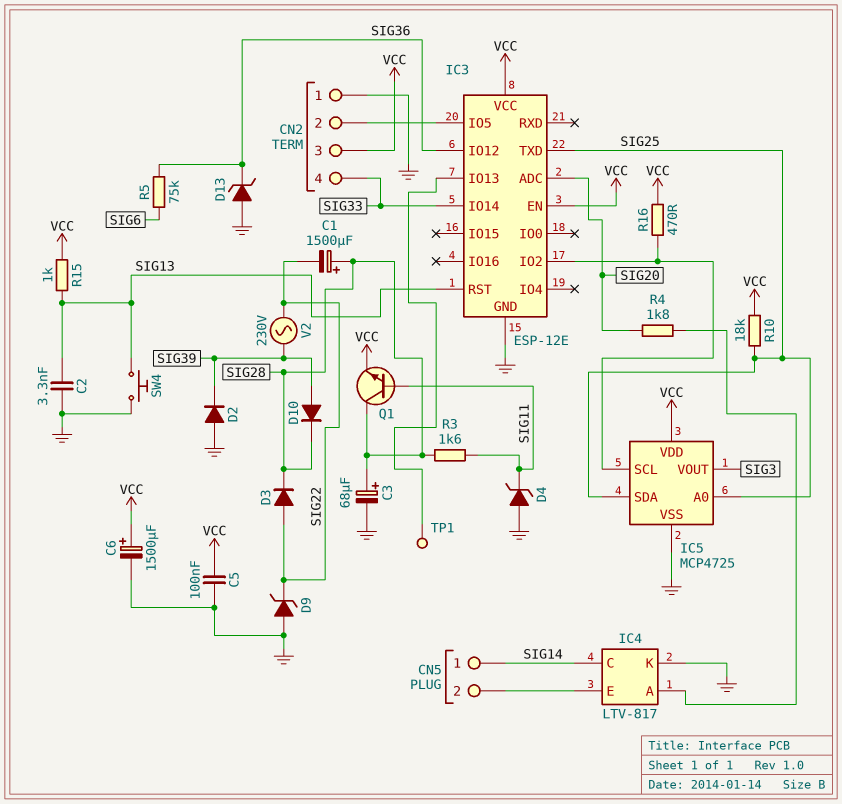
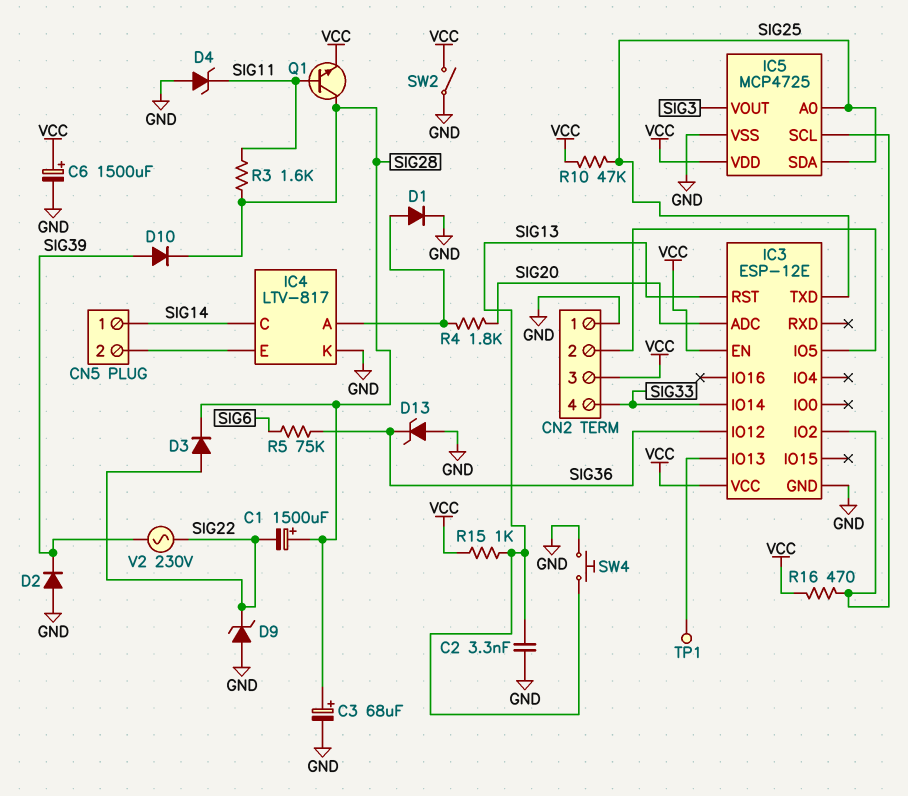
C5: 100nF (GND, VCC) -> none
D1: none -> diode (A IC4/A, K GND)
R10: 18k (SIG25, VCC) -> 47k (SIG25, VCC)
SW2: none -> switch (GND, VCC)

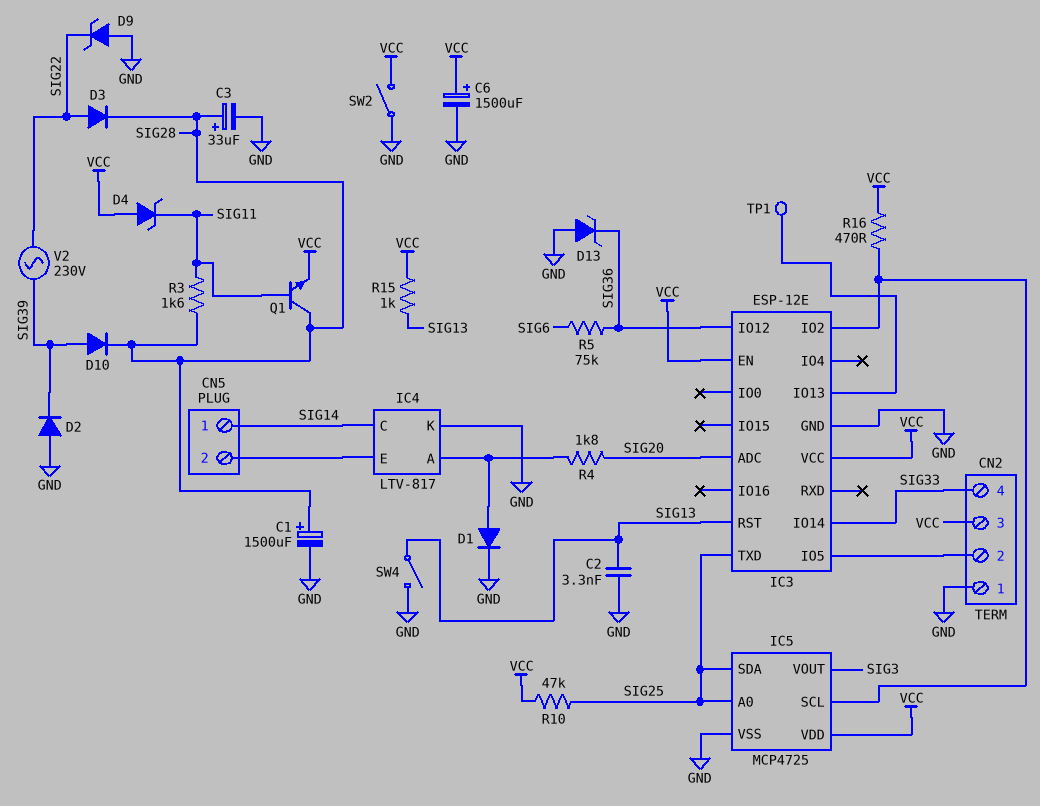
C1: 1500uF (plus SIG28, minus SIG22) -> 1500uF (plus SIG28, minus GND)
C3: 68uF (plus SIG28, minus GND) -> 33uF (plus SIG28, minus GND)
D4: zener (A GND, K SIG11) -> zener (A VCC, K SIG11)
SW4: button (GND, SIG13) -> switch (GND, SIG13)

